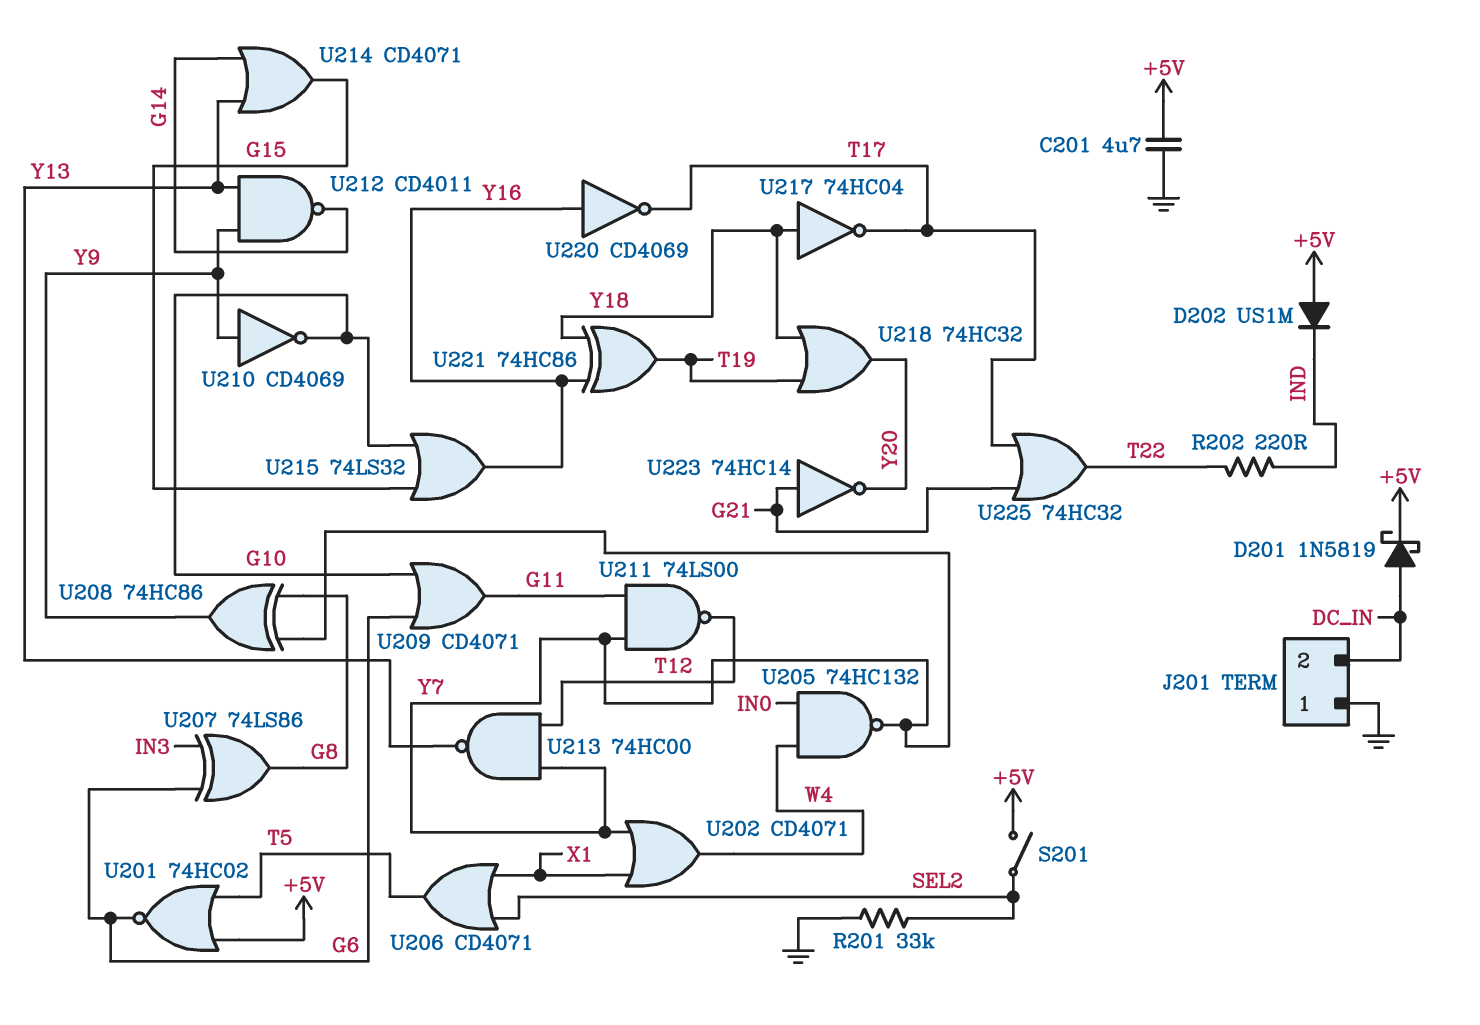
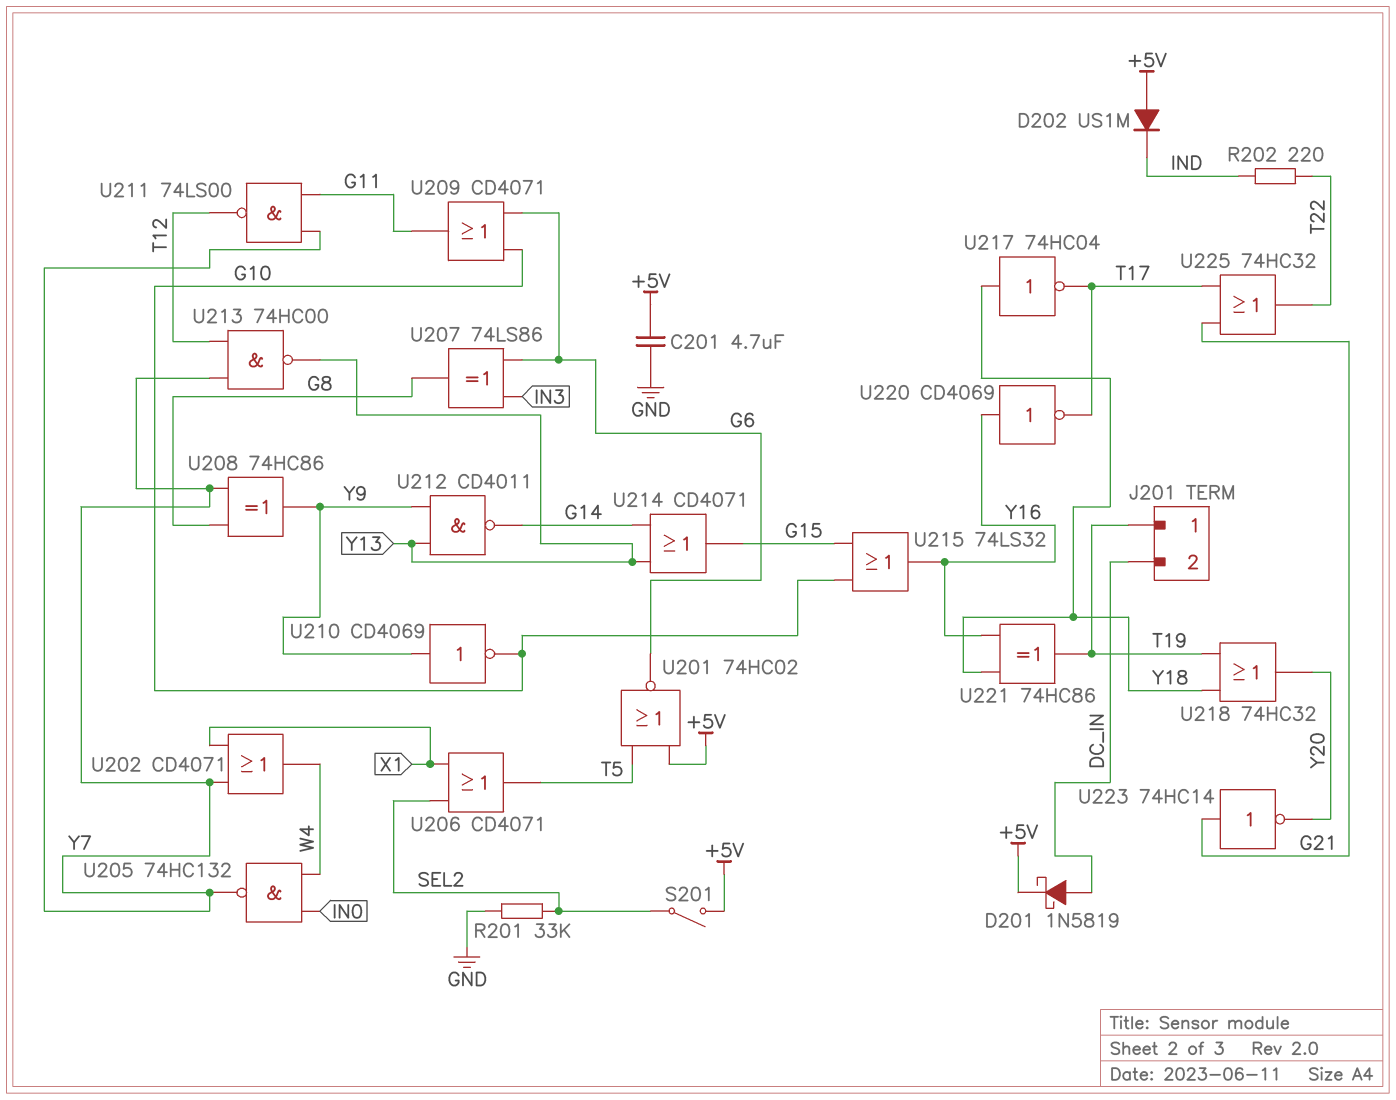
J201 pin 1: GND -> T19

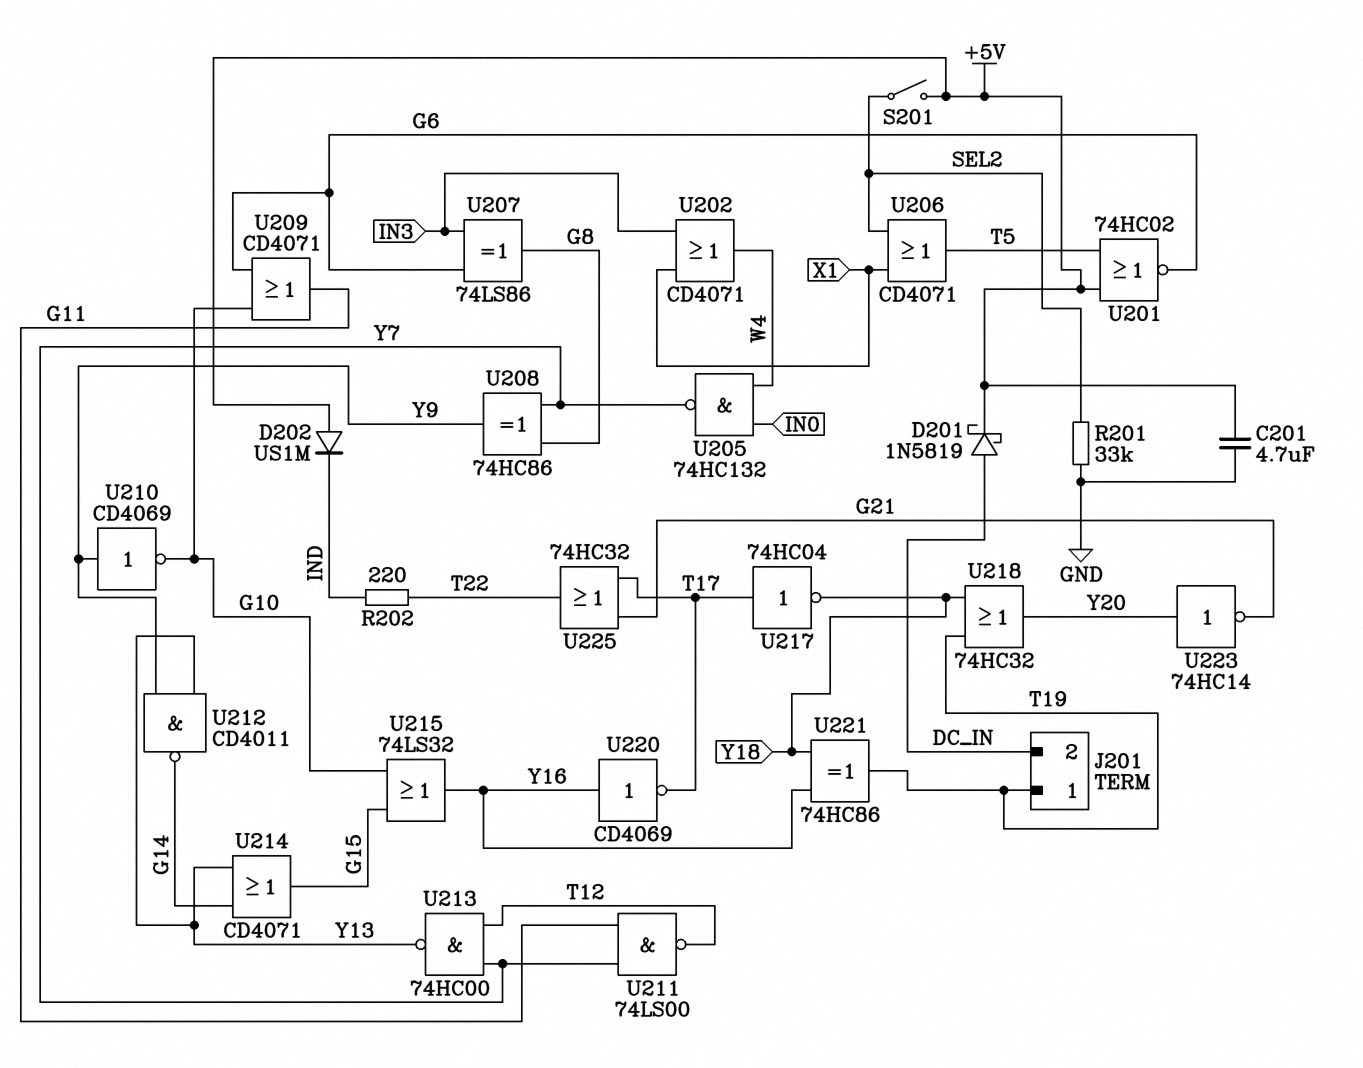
U202: OR CD4071 (in X1, in Y7, out W4) -> OR CD4071 (in IN3, in X1, out W4)
U217: NOT 74HC04 (in Y18, out T17) -> NOT 74HC04 (in T17, out Y18)
U223: NOT 74HC14 (in G21, out Y20) -> NOT 74HC14 (in Y20, out G21)

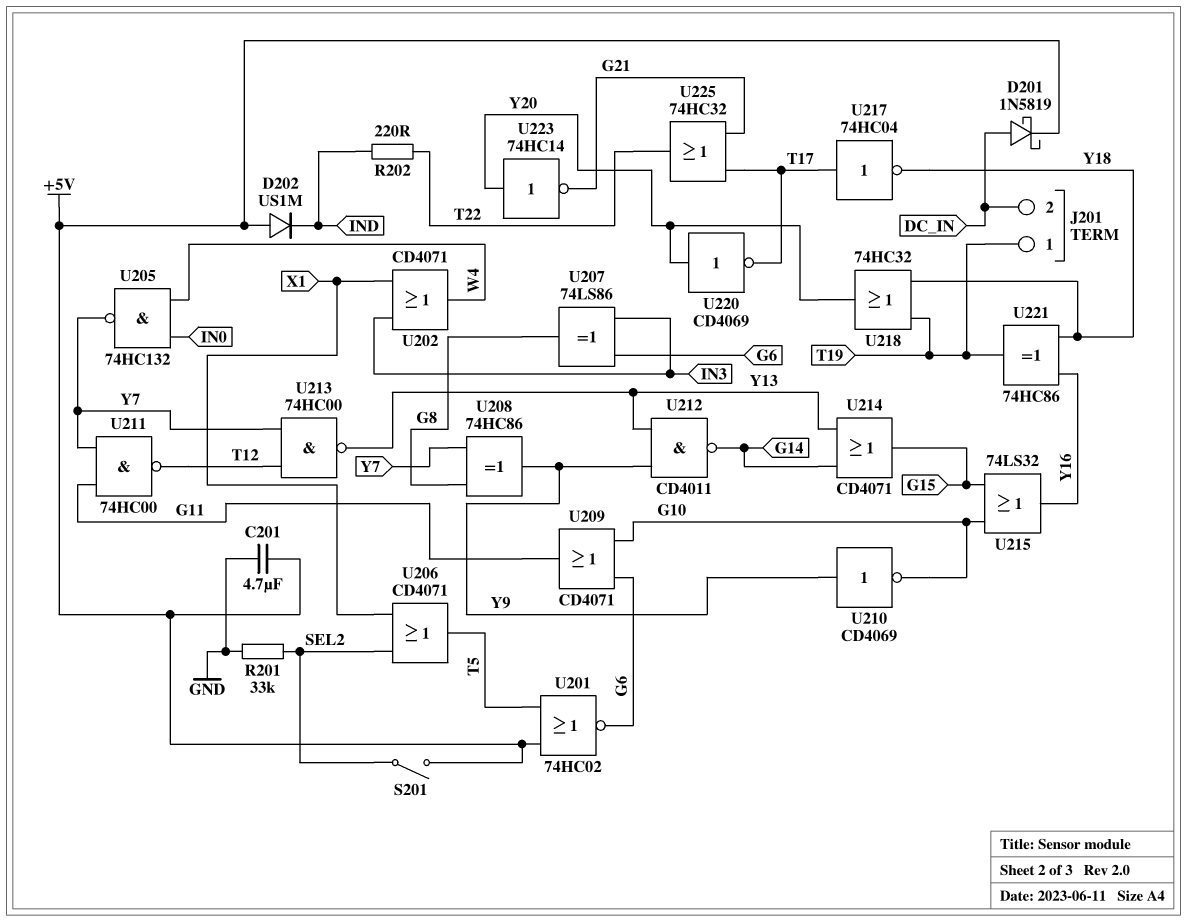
U211: NAND 74LS00 (in G11, in Y7, out T12) -> NAND 74HC00 (in G11, in Y7, out T12)
U220: NOT CD4069 (in Y16, out T17) -> NOT CD4069 (in Y20, out T17)

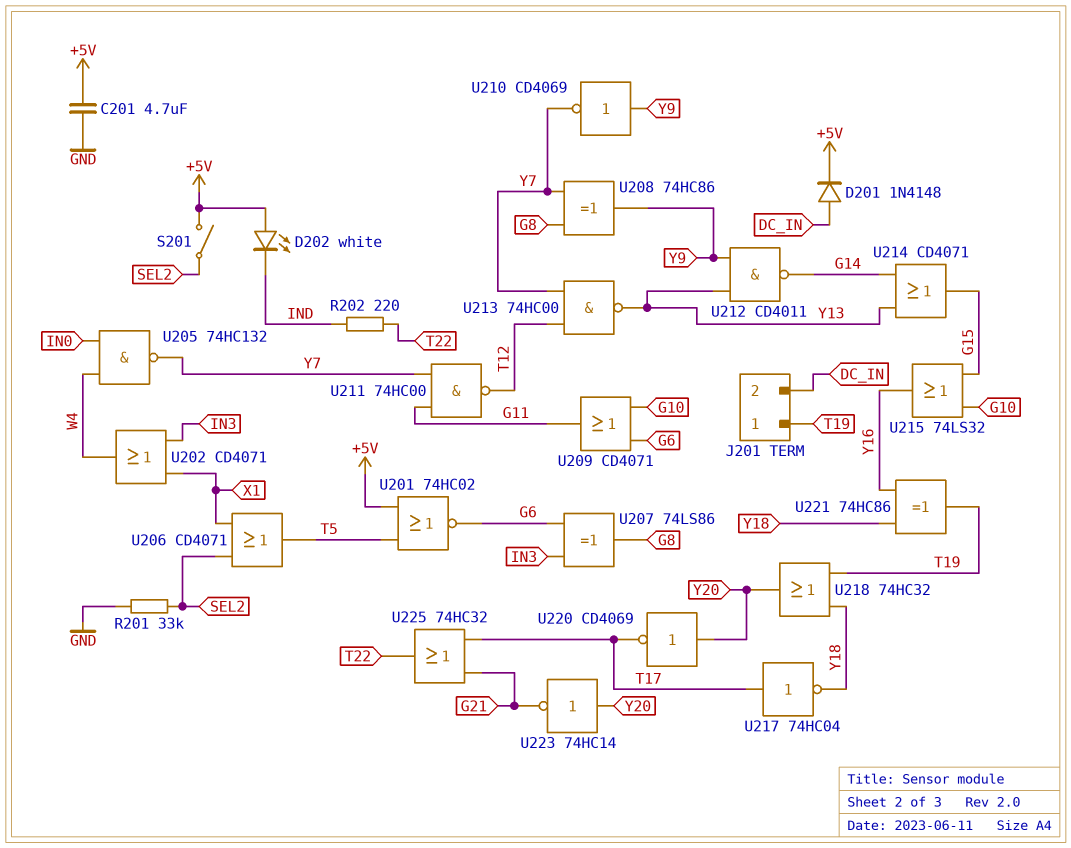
D201: schottky 1N5819 (A DC_IN, K +5V) -> diode 1N4148 (A DC_IN, K +5V)
D202: diode US1M (A +5V, K IND) -> LED white (A +5V, K IND)
U210: NOT CD4069 (in Y9, out G10) -> NOT CD4069 (in Y9, out Y7)

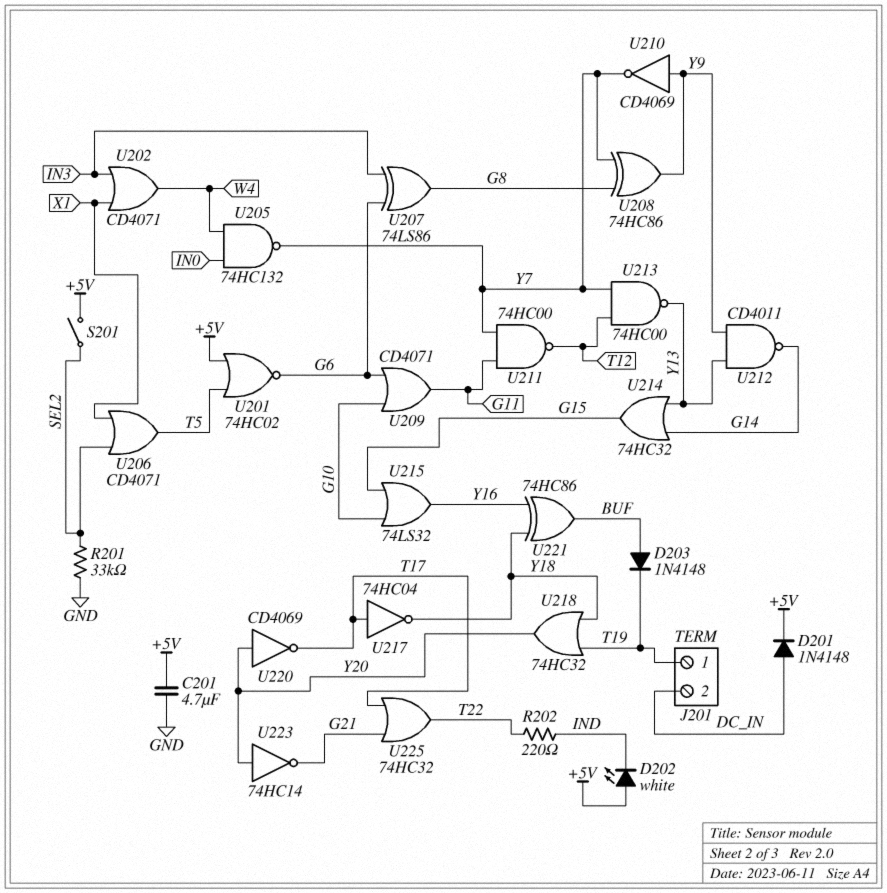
D203: none -> diode 1N4148 (A BUF, K T19)
U214: OR CD4071 (in G14, in Y13, out G15) -> OR 74HC32 (in G14, in Y13, out G15)
U221: XOR 74HC86 (in Y16, in Y18, out T19) -> XOR 74HC86 (in Y16, in Y18, out BUF)

